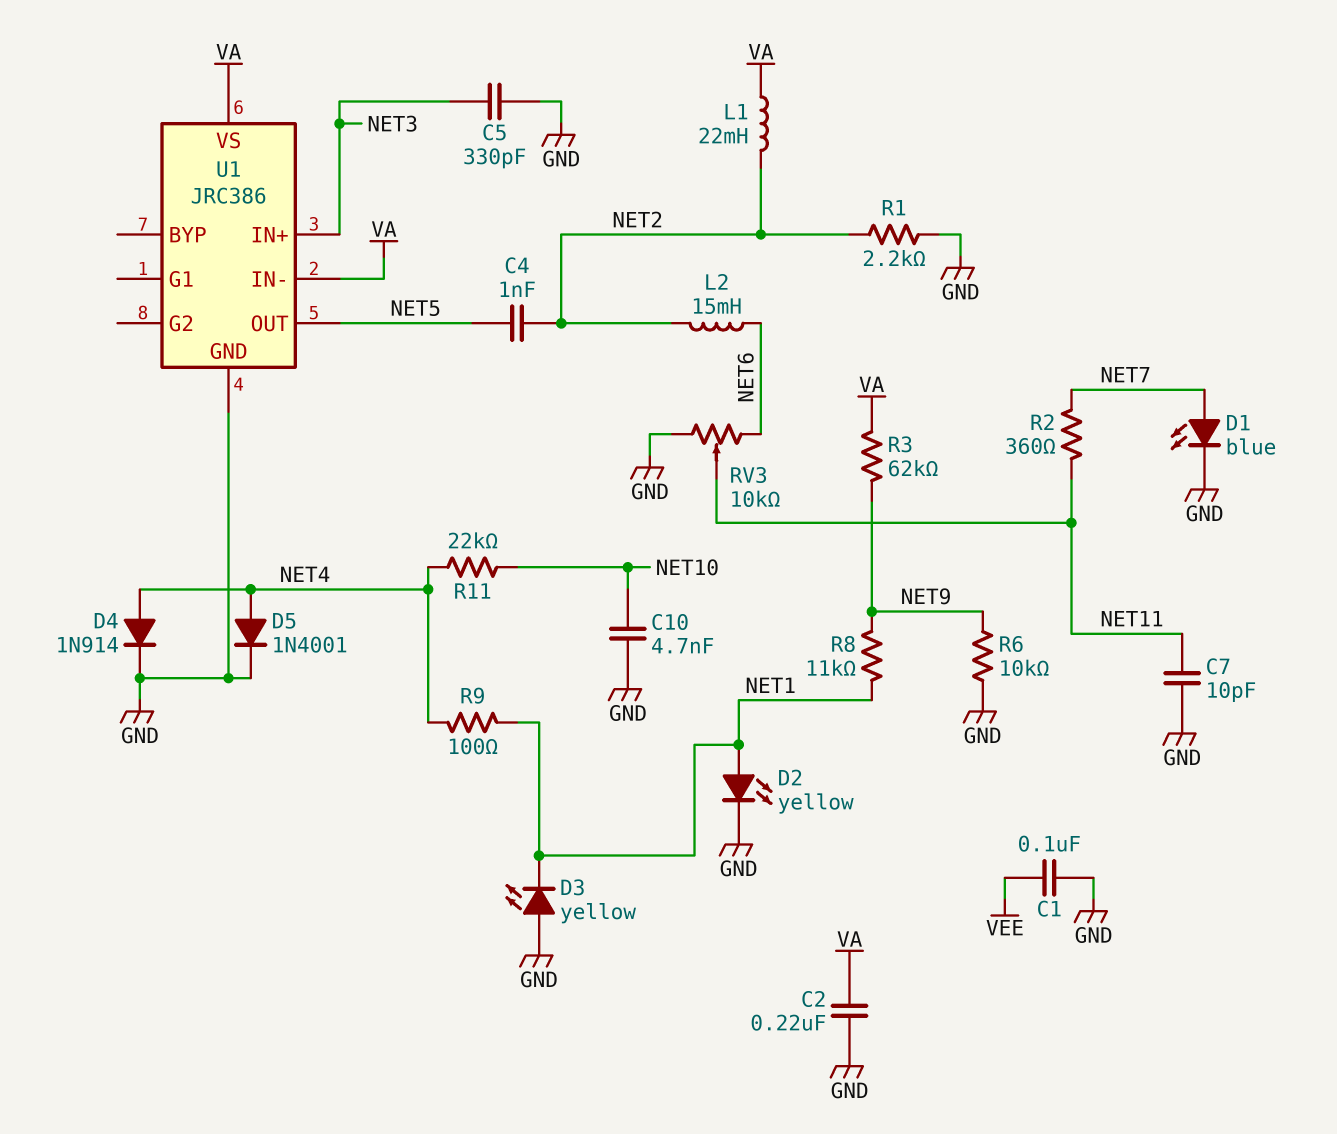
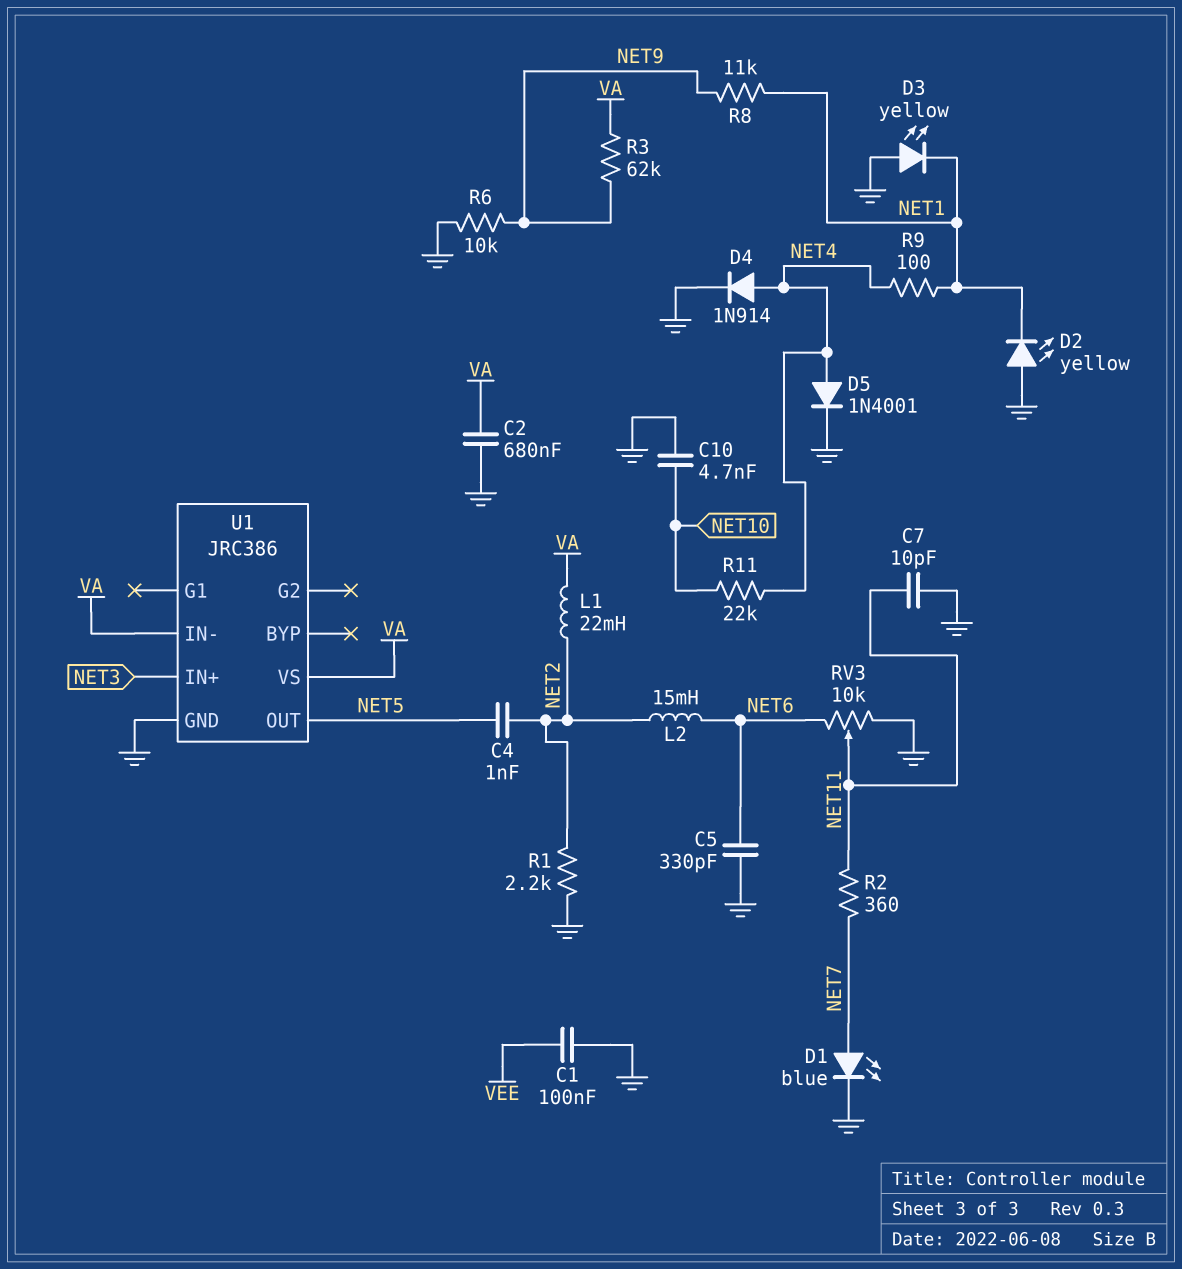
C2: 220nF (GND, VA) -> 680nF (GND, VA)
C5: 330pF (GND, NET3) -> 330pF (GND, NET6)
D2: LED yellow (A NET1, K GND) -> LED yellow (A GND, K NET1)

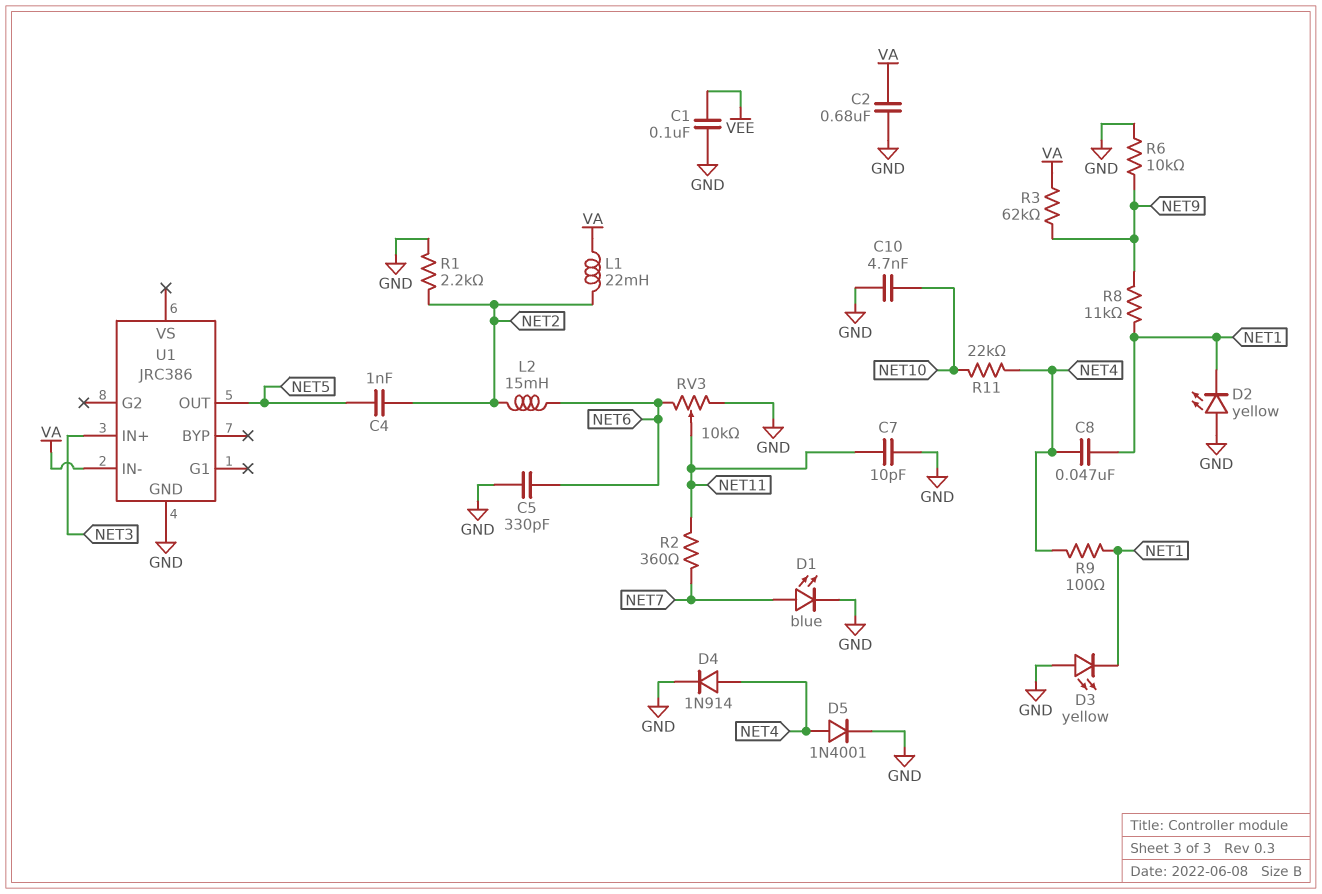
C8: none -> 47nF (NET1, NET4)
U1 pin VS: VA -> none

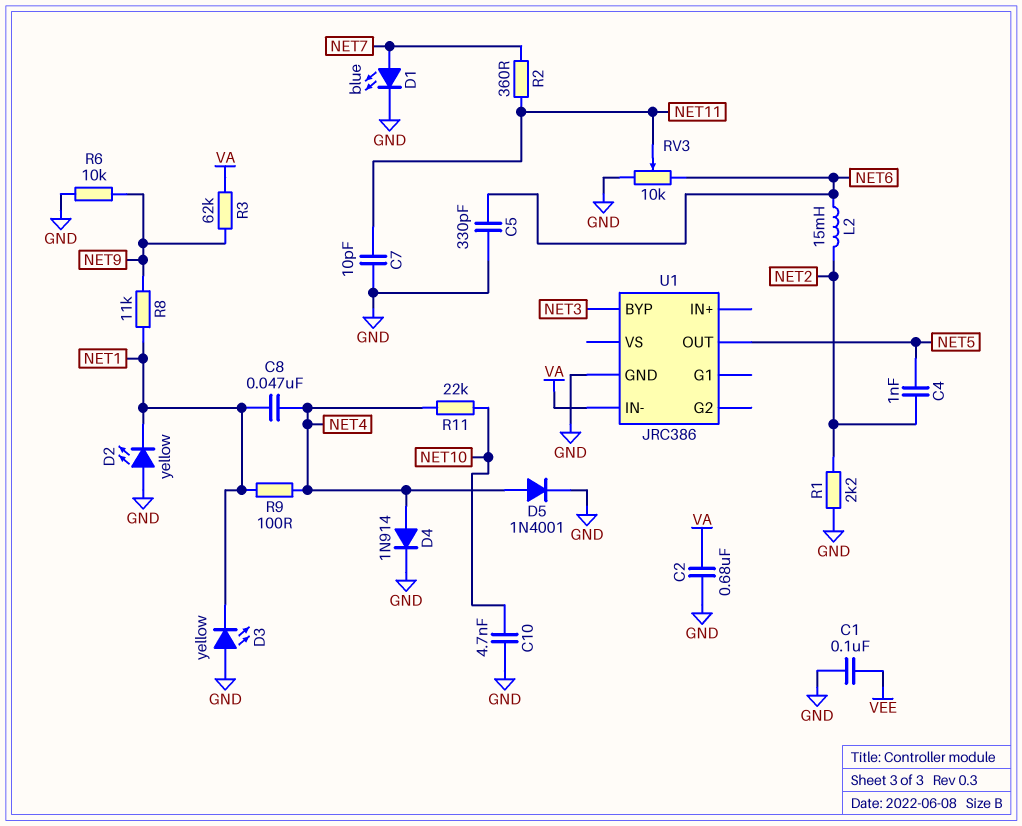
L1: 22mH (NET2, VA) -> none
U1 pin BYP: none -> NET3
U1 pin IN+: NET3 -> none

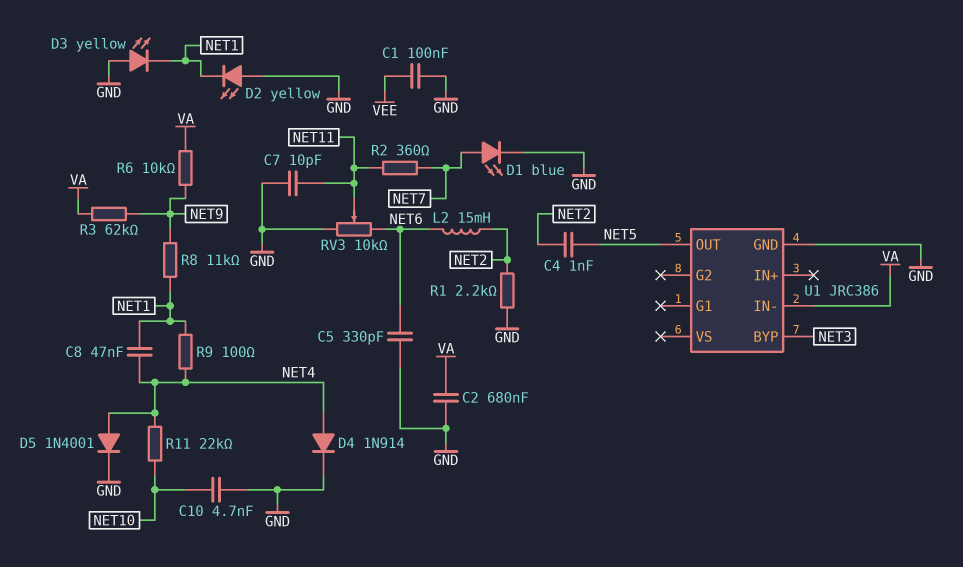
R6: 10k (GND, NET9) -> 10k (NET9, VA)

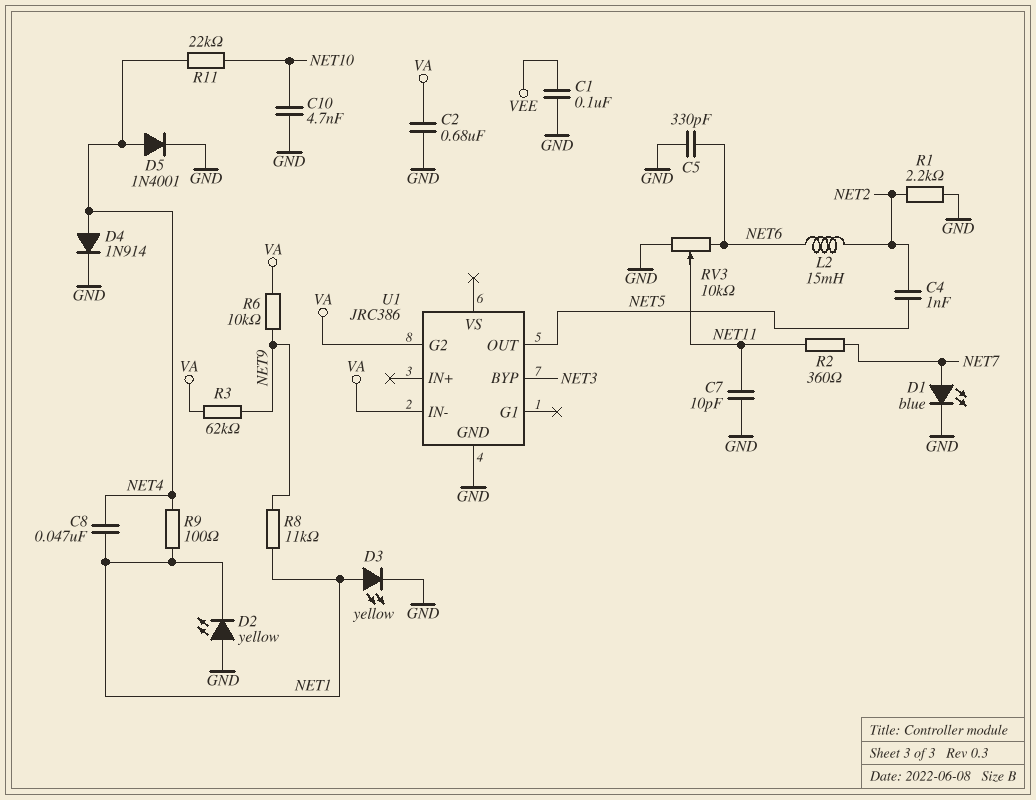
D3: LED yellow (A GND, K NET1) -> LED yellow (A NET1, K GND)
U1 pin G2: none -> VA

